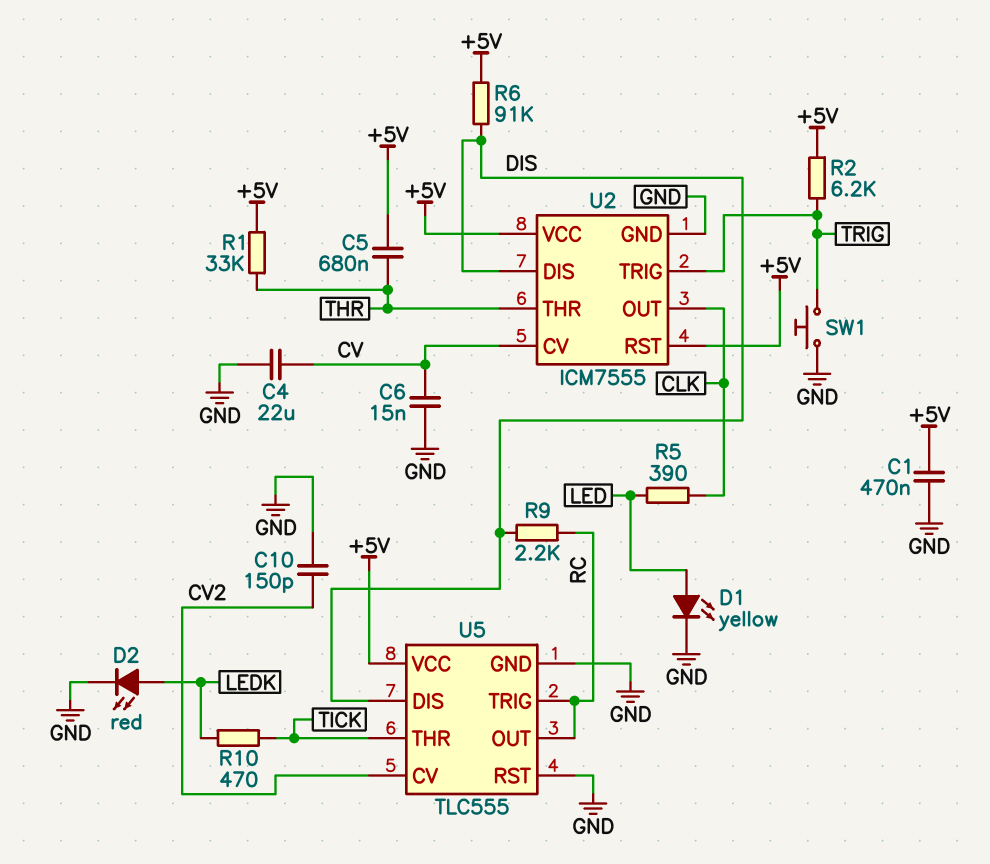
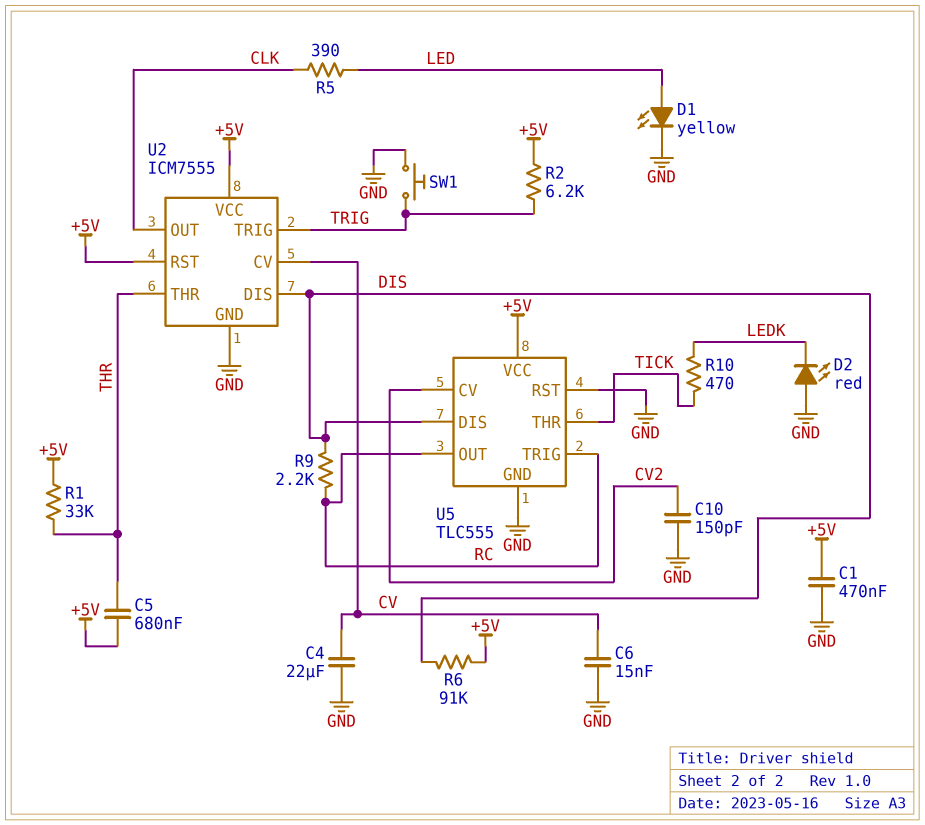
D2: LED red (A LEDK, K GND) -> LED red (A GND, K LEDK)

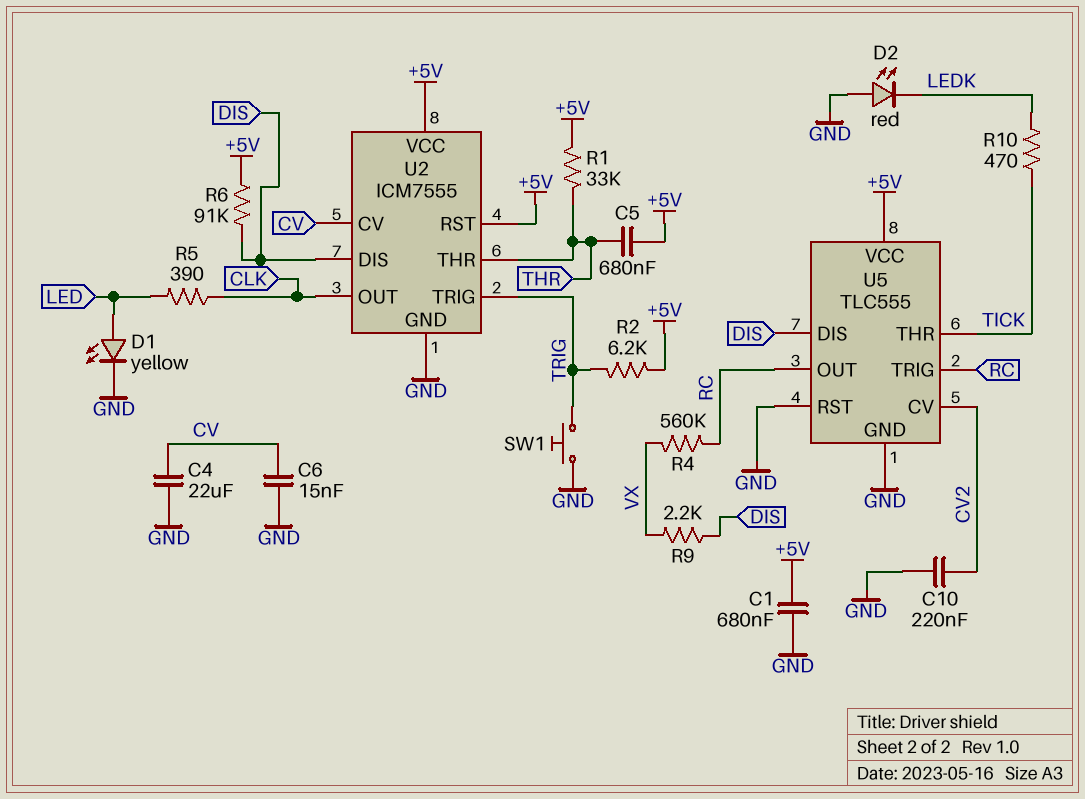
C1: 470nF (+5V, GND) -> 680nF (+5V, GND)
C10: 150pF (CV2, GND) -> 220nF (CV2, GND)
R4: none -> 560k (RC, VX)
R9: 2.2k (DIS, RC) -> 2.2k (DIS, VX)

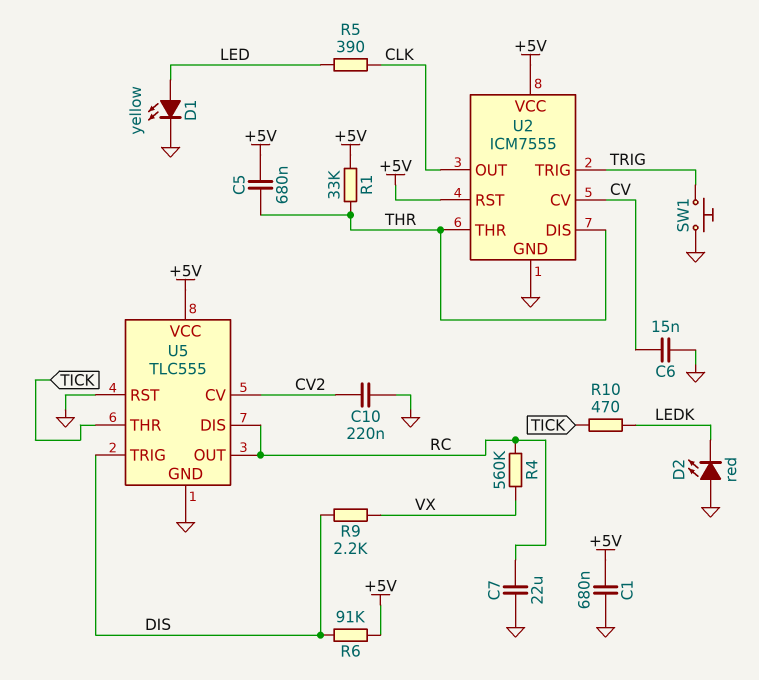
C4: 22uF (CV, GND) -> none
C7: none -> 22uF (GND, RC)
R2: 6.2k (+5V, TRIG) -> none
U2 pin DIS: DIS -> THR
U5 pin DIS: DIS -> RC
U5 pin TRIG: RC -> DIS

